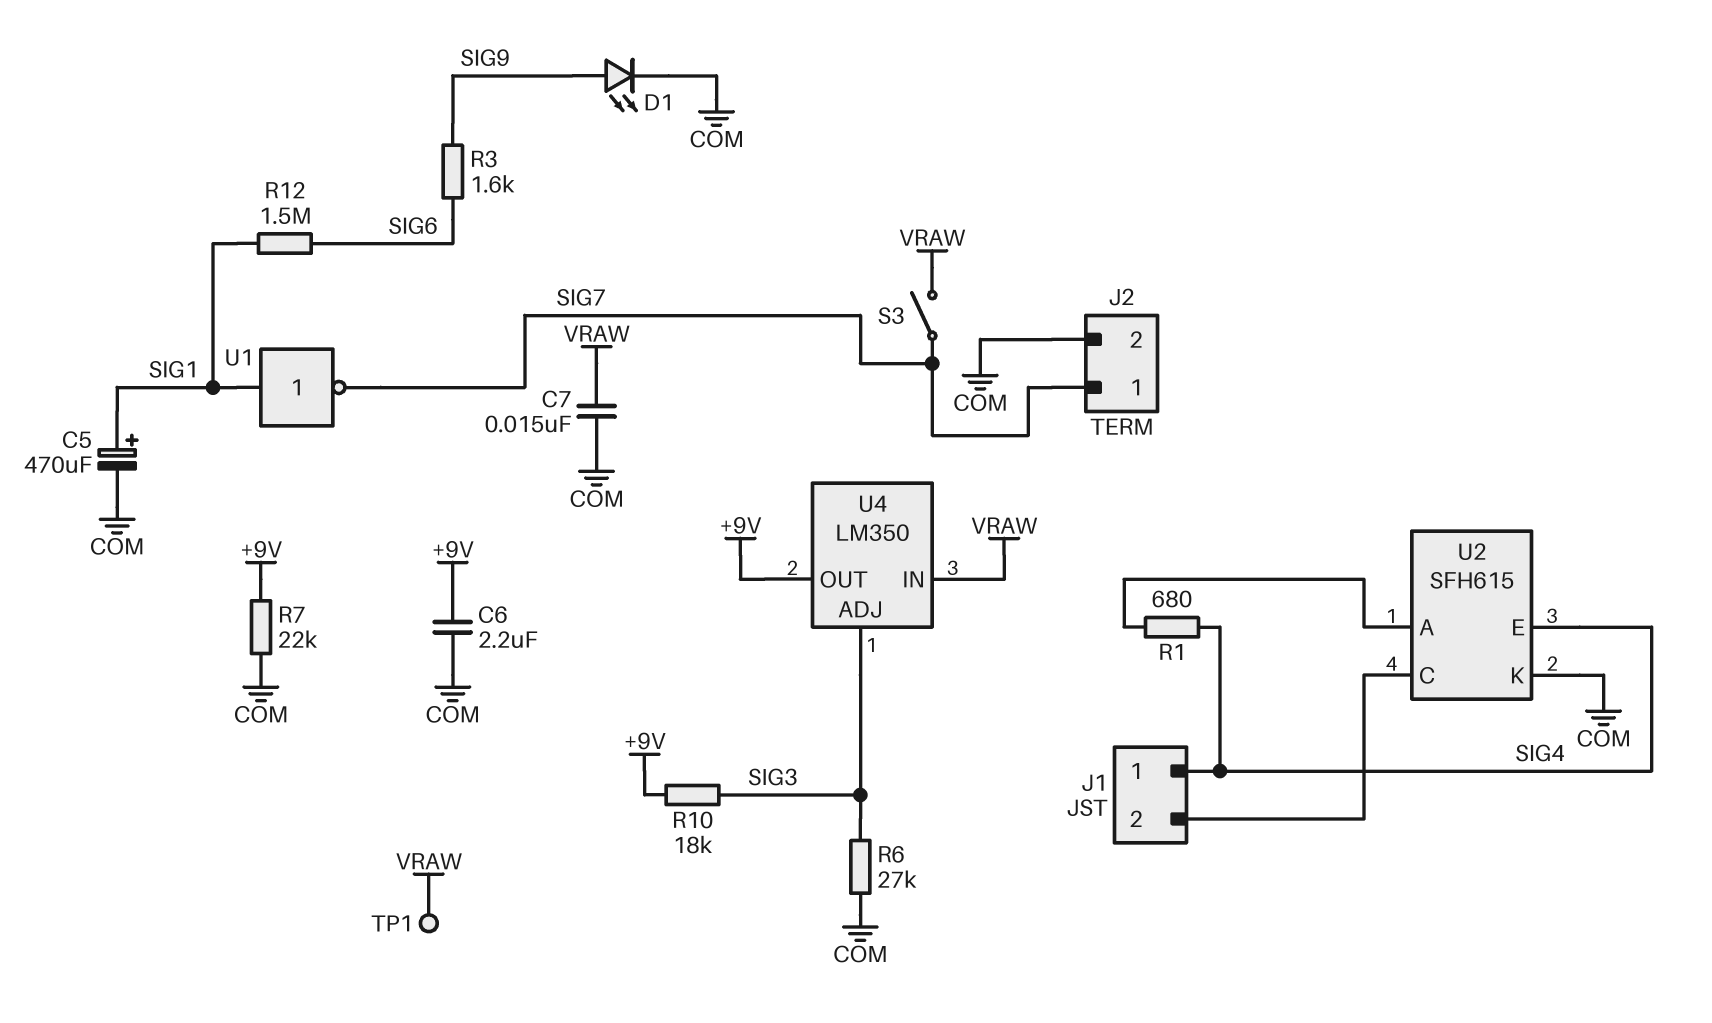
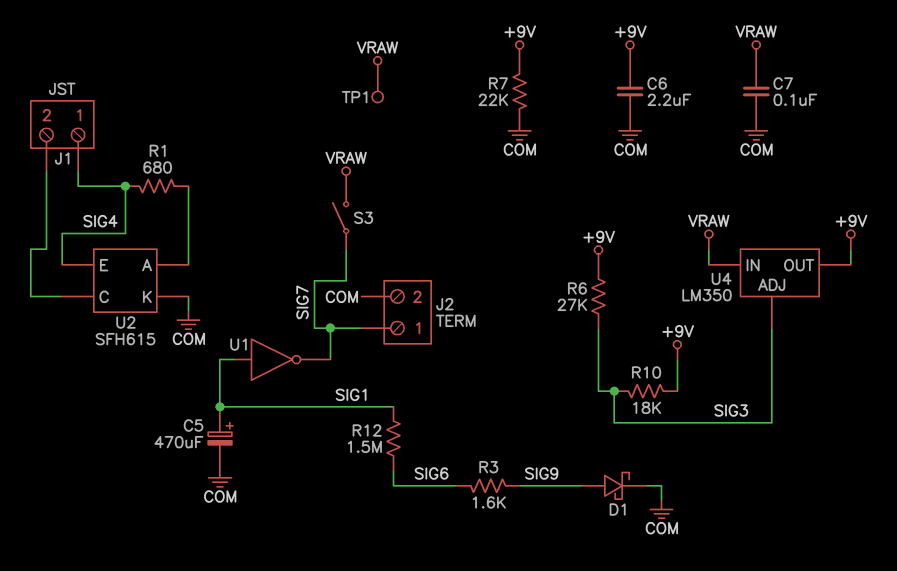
C7: 15nF (COM, VRAW) -> 100nF (COM, VRAW)
D1: LED (A SIG9, K COM) -> schottky (A SIG9, K COM)
R6: 27k (COM, SIG3) -> 27k (+9V, SIG3)

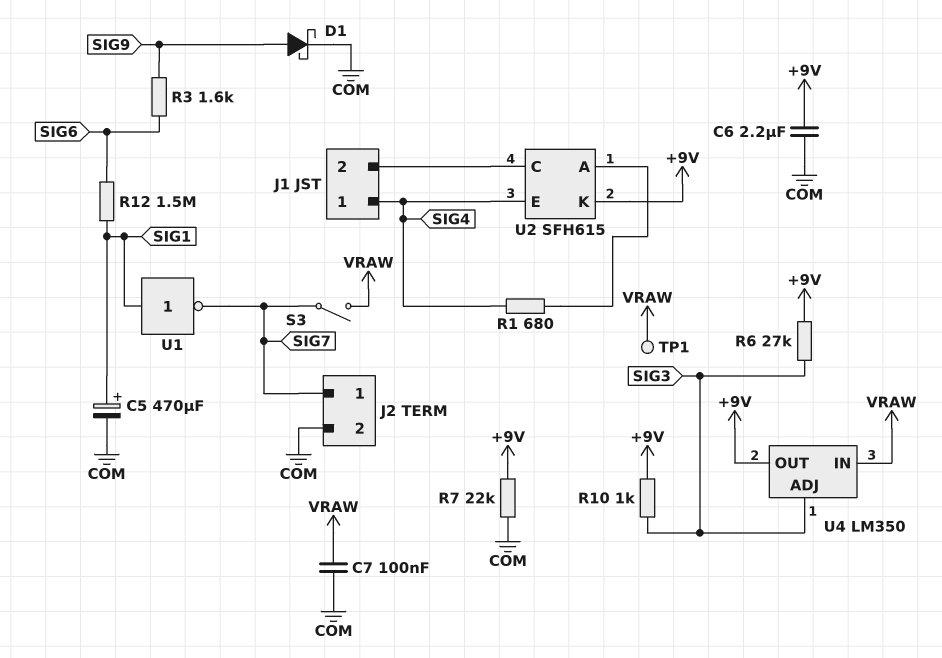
R10: 18k (+9V, SIG3) -> 1k (+9V, SIG3)
U2 pin K: COM -> +9V

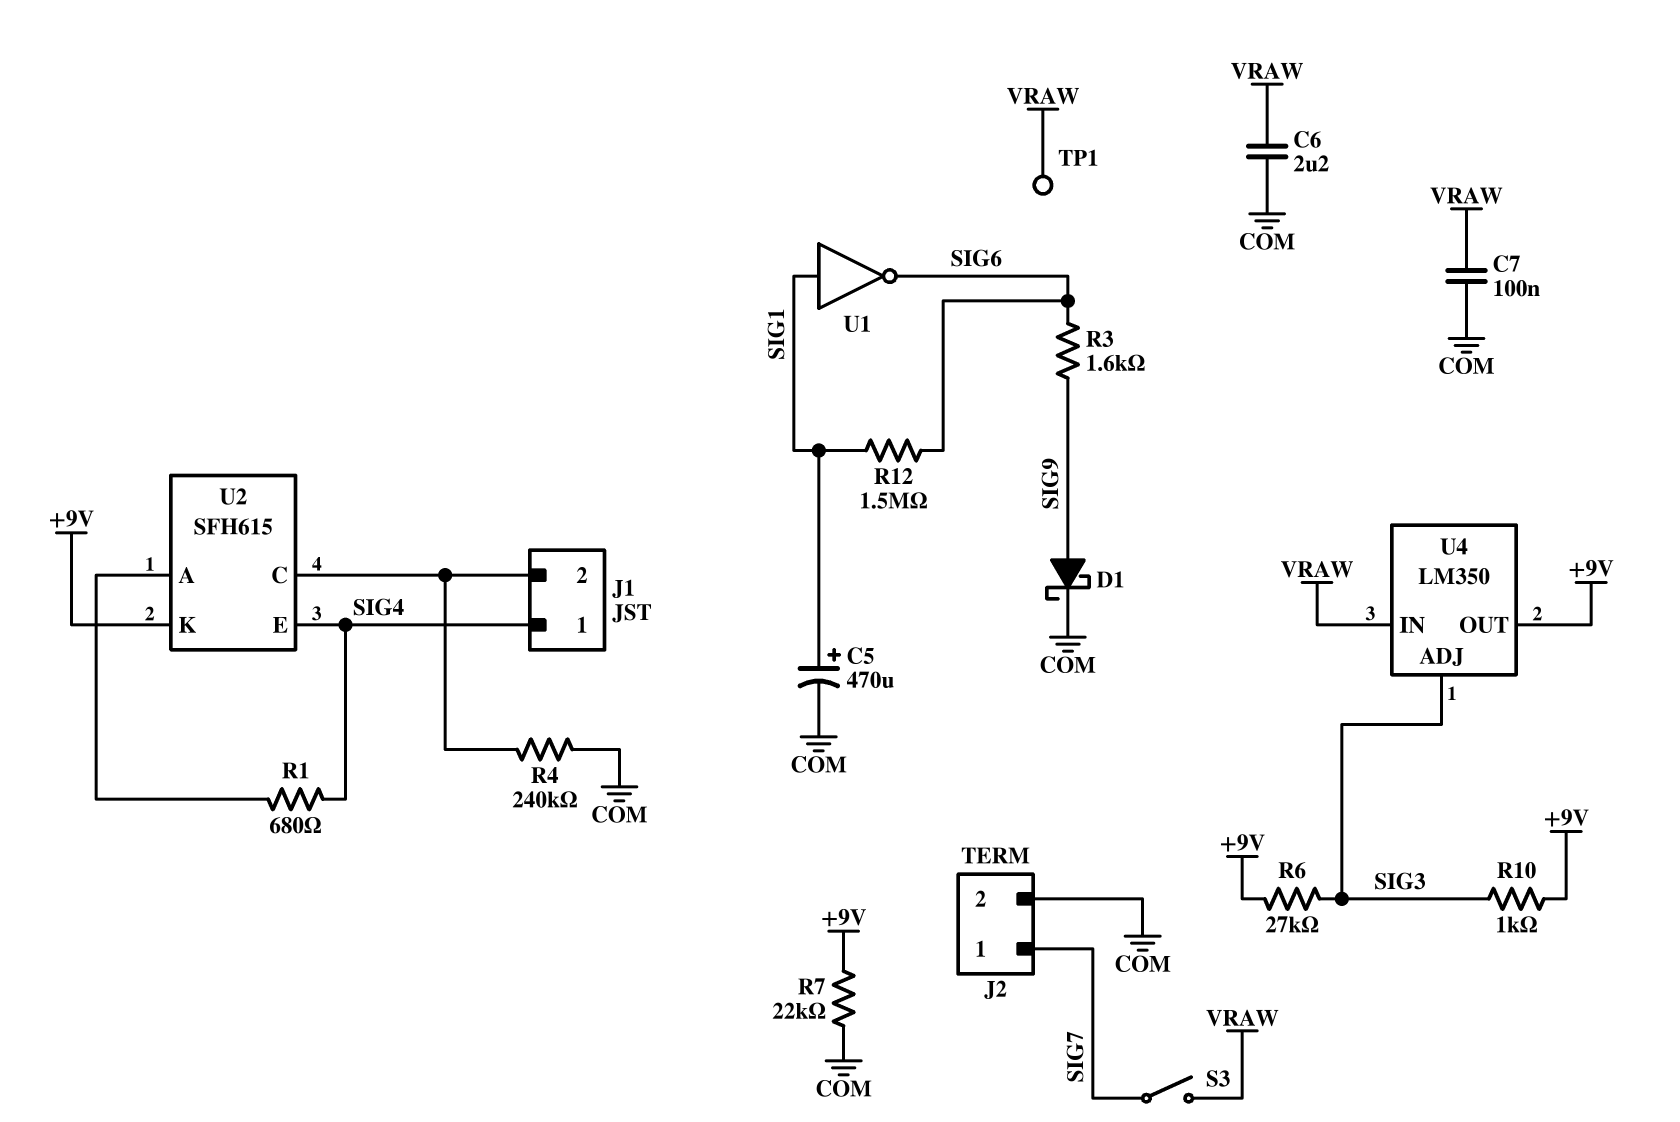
C6: 2.2uF (+9V, COM) -> 2.2uF (COM, VRAW)
R4: none -> 240k (COM, J1/2)
U1: NOT (in SIG1, out SIG7) -> NOT (in SIG1, out SIG6)

